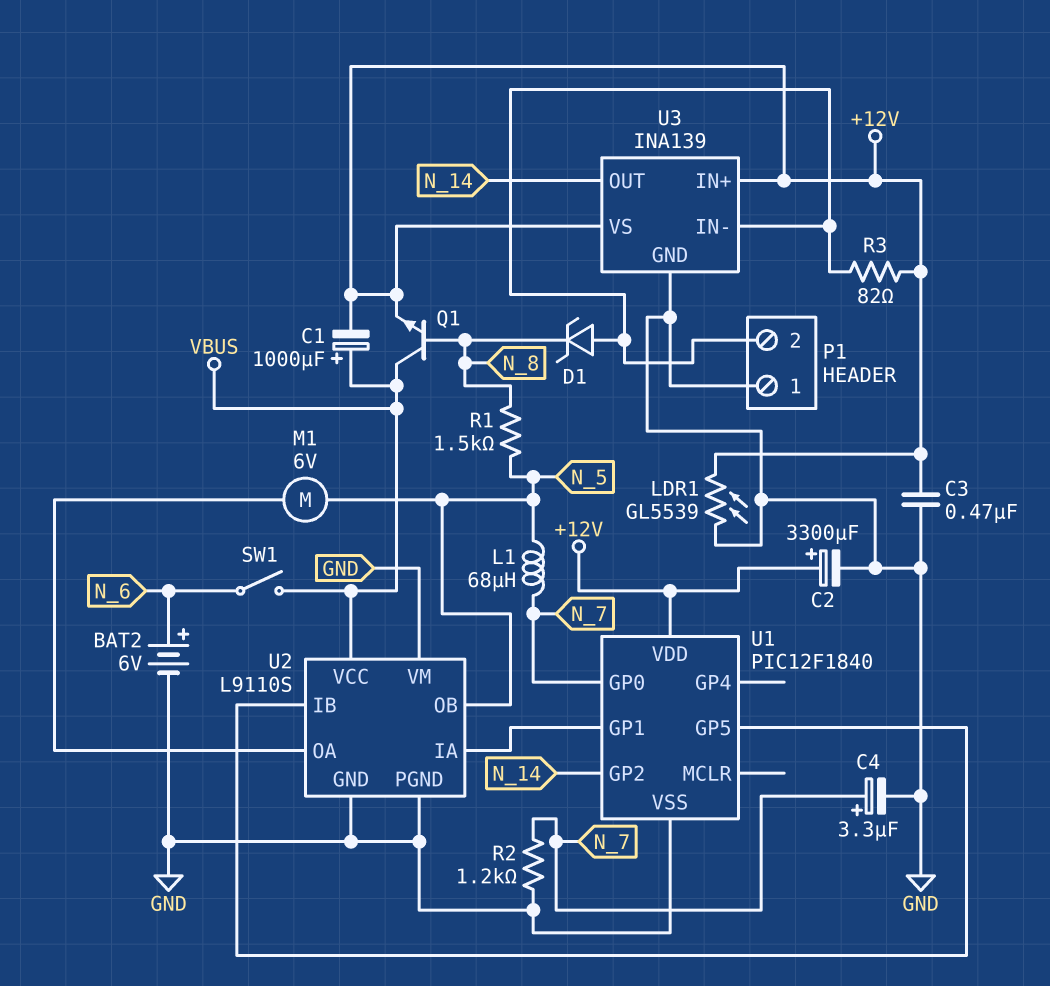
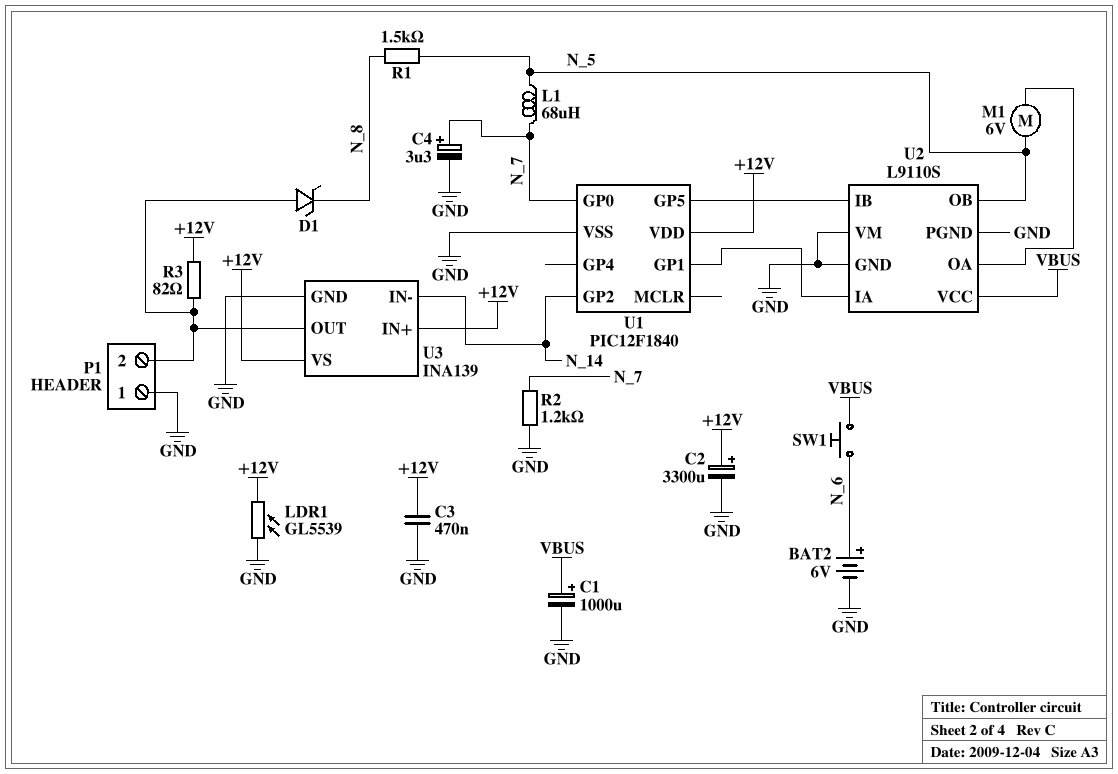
C1: 1000uF (plus VBUS, minus +12V) -> 1000uF (plus VBUS, minus GND)
Q1: NPN (B N_8, C VBUS, E +12V) -> none
SW1: switch (N_6, VBUS) -> button (N_6, VBUS)
U3 pin IN-: P1/2 -> N_14
U3 pin OUT: N_14 -> P1/2

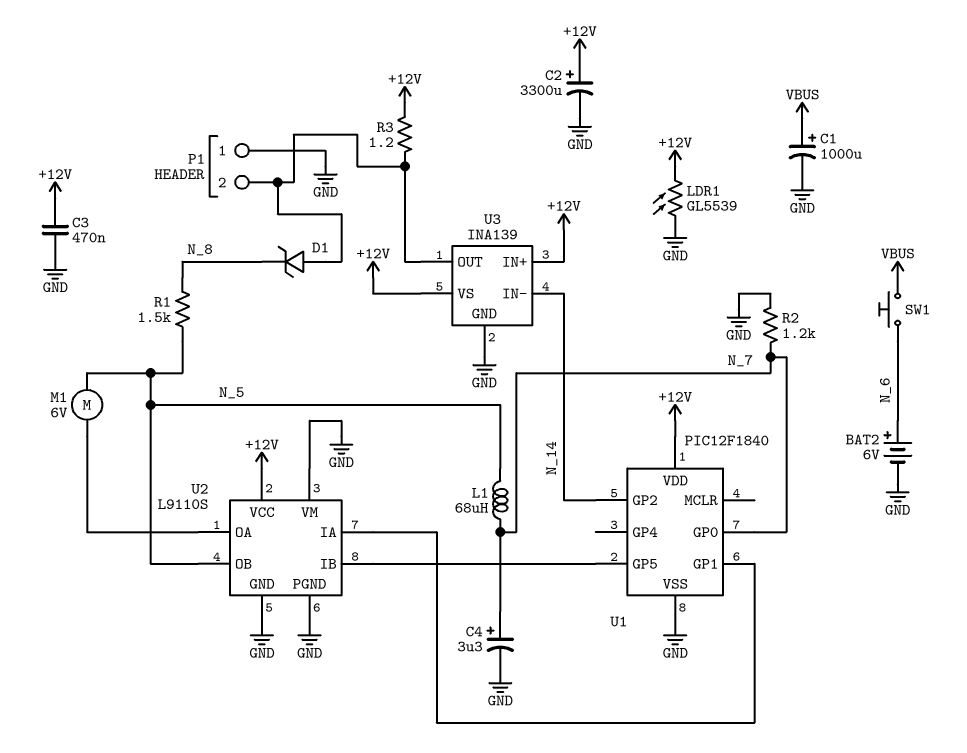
R3: 82 (+12V, P1/2) -> 1.2 (+12V, P1/2)
U2 pin VCC: VBUS -> +12V

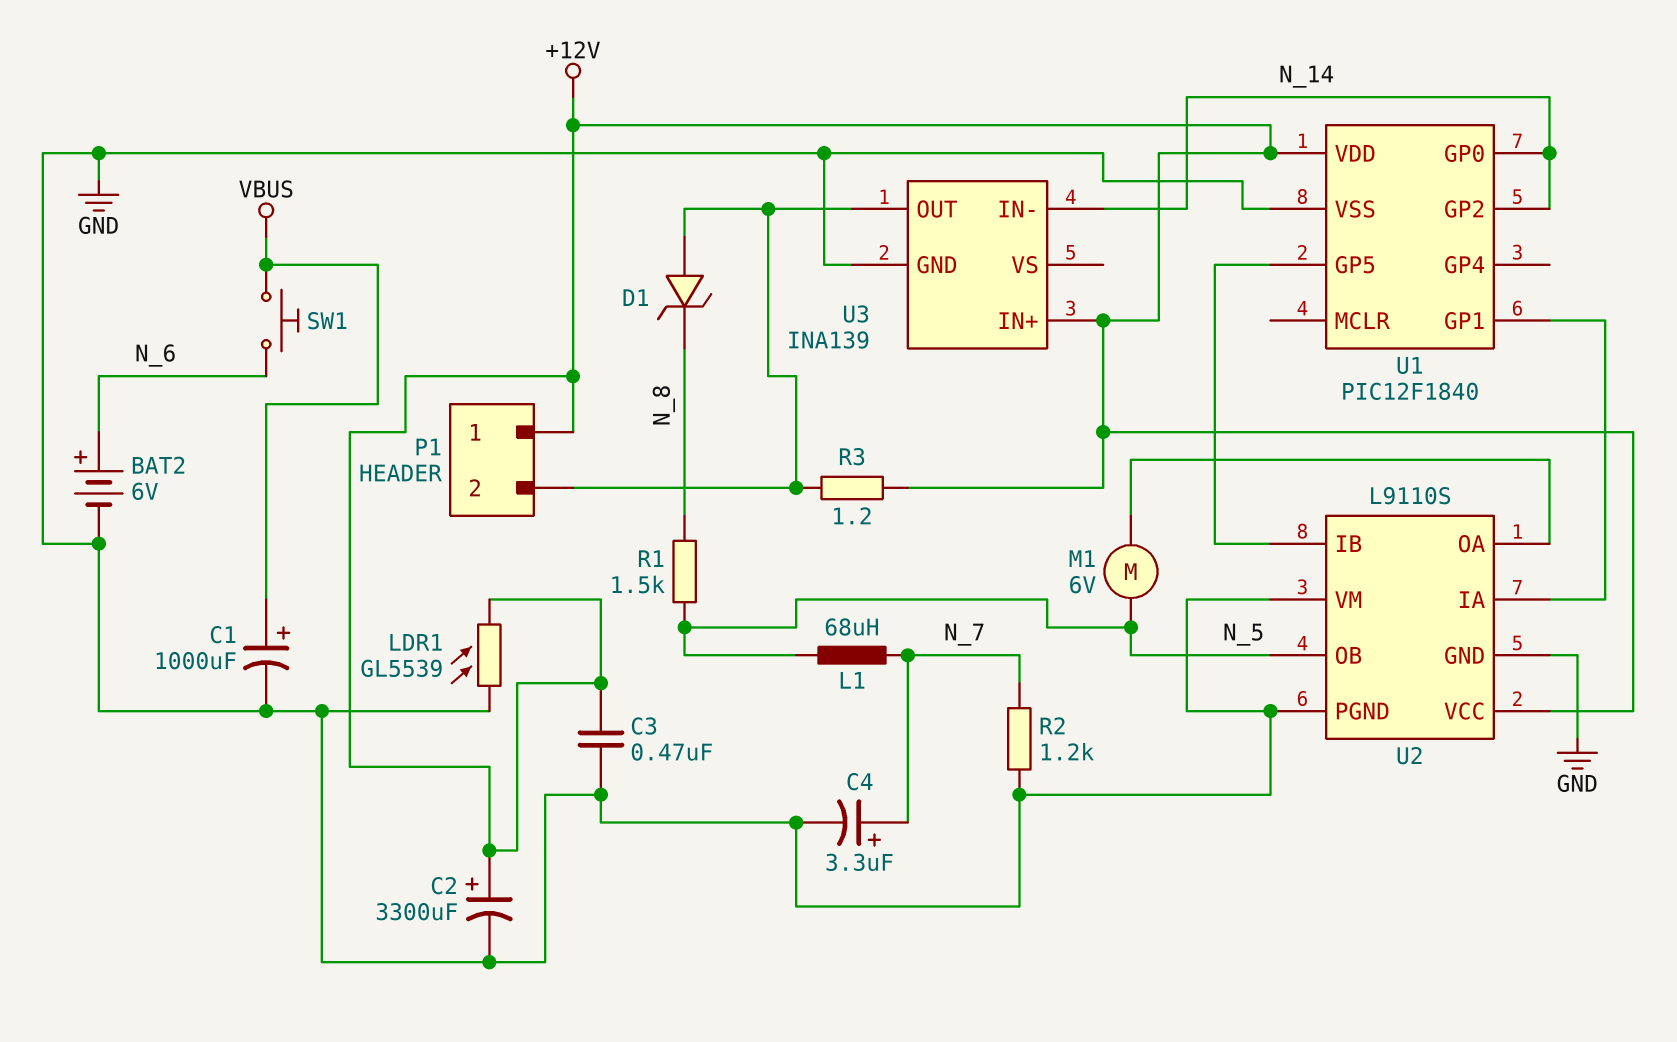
P1 pin 1: GND -> +12V
U1 pin GP0: N_7 -> N_14
U3 pin VS: +12V -> none

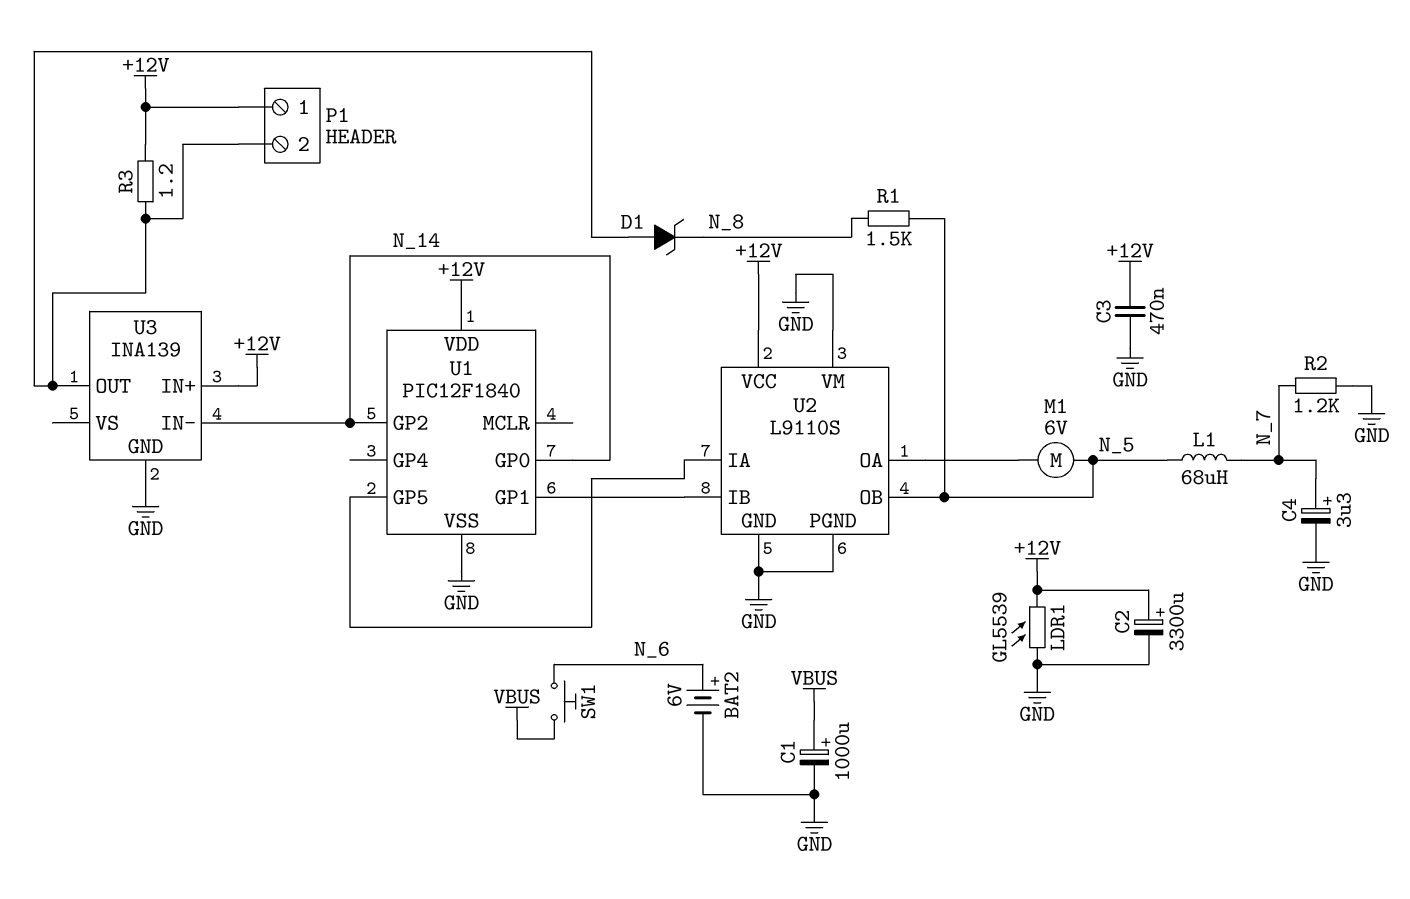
U2 pin IA: U1/GP1 -> U1/GP5
U2 pin IB: U1/GP5 -> U1/GP1

